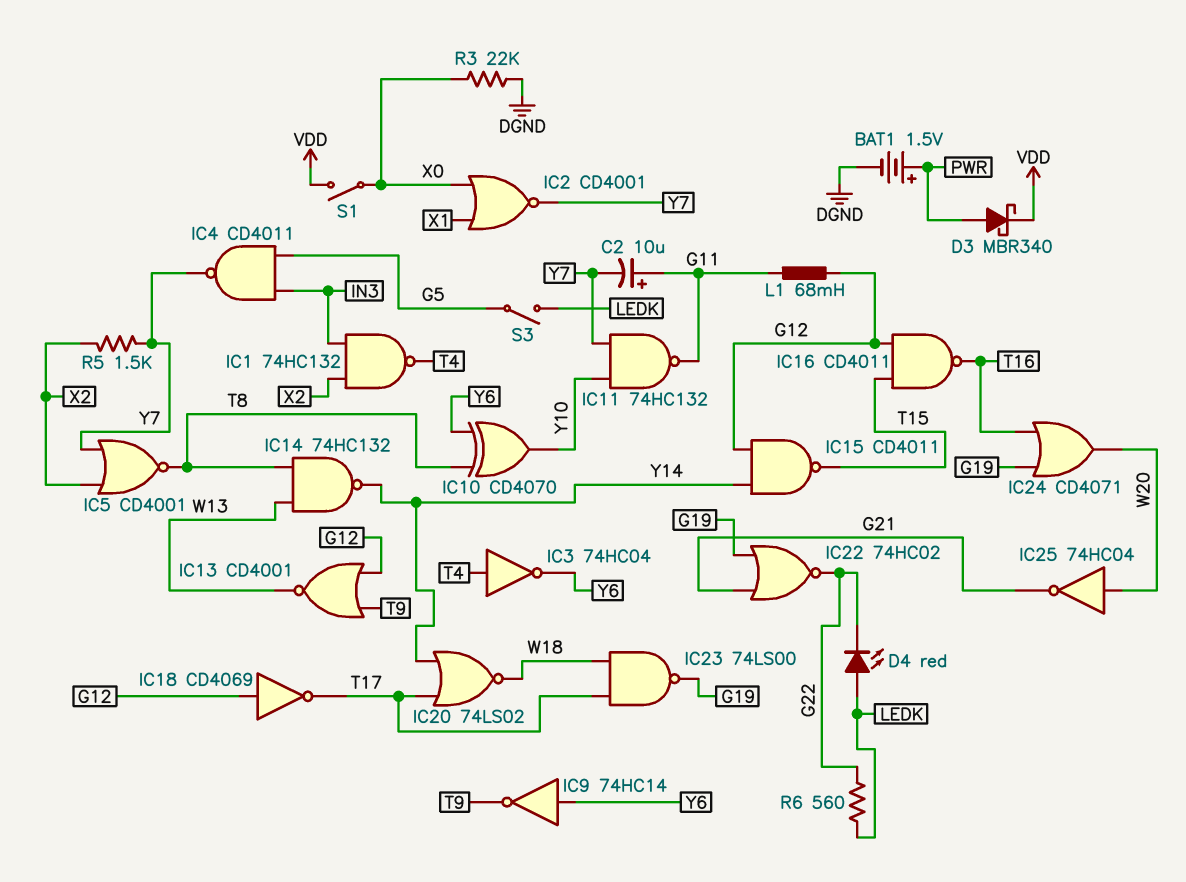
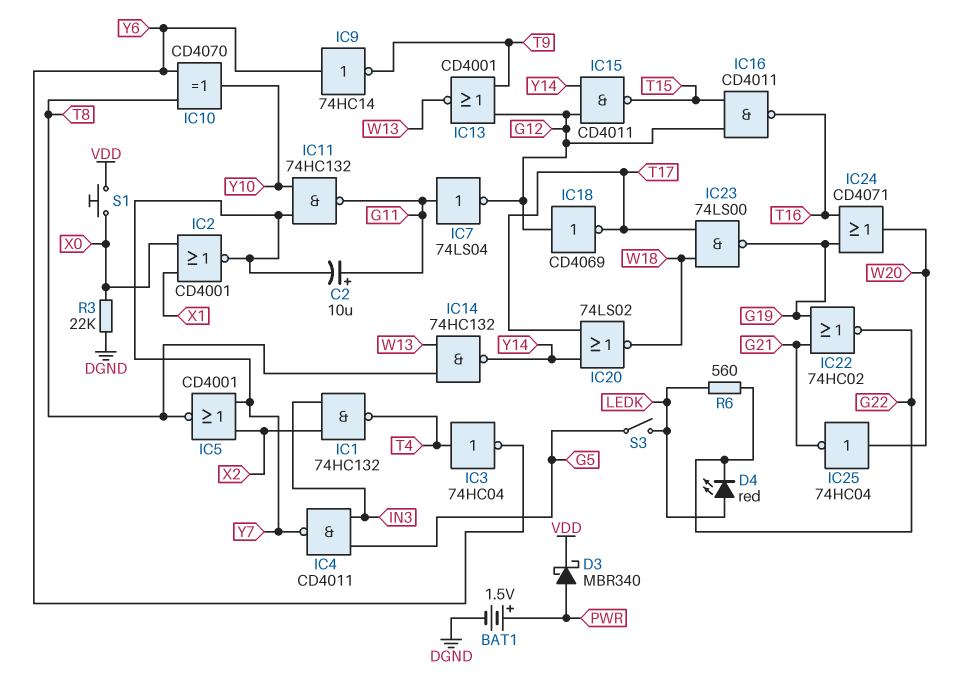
IC7: none -> NOT 74LS04 (in G11, out G12)
L1: 68mH (G11, G12) -> none
R5: 1.5k (X2, Y7) -> none
S1: switch (VDD, X0) -> button (VDD, X0)

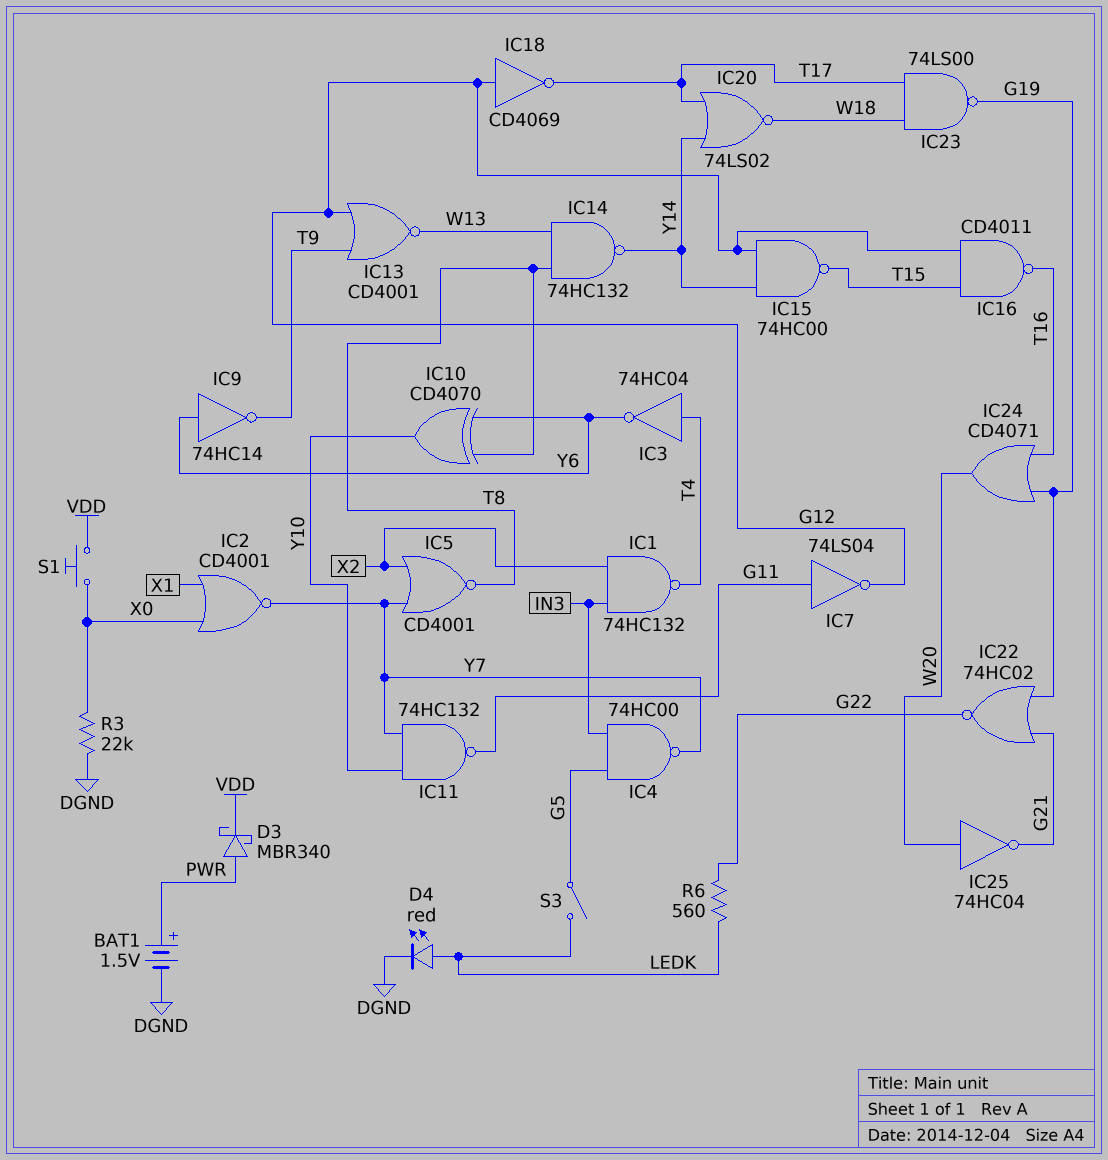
C2: 10uF (plus G11, minus Y7) -> none
D4: LED red (A LEDK, K G22) -> LED red (A LEDK, K DGND)
IC4: NAND CD4011 (in G5, in IN3, out Y7) -> NAND 74HC00 (in G5, in IN3, out Y7)
IC15: NAND CD4011 (in G12, in Y14, out T15) -> NAND 74HC00 (in G12, in Y14, out T15)

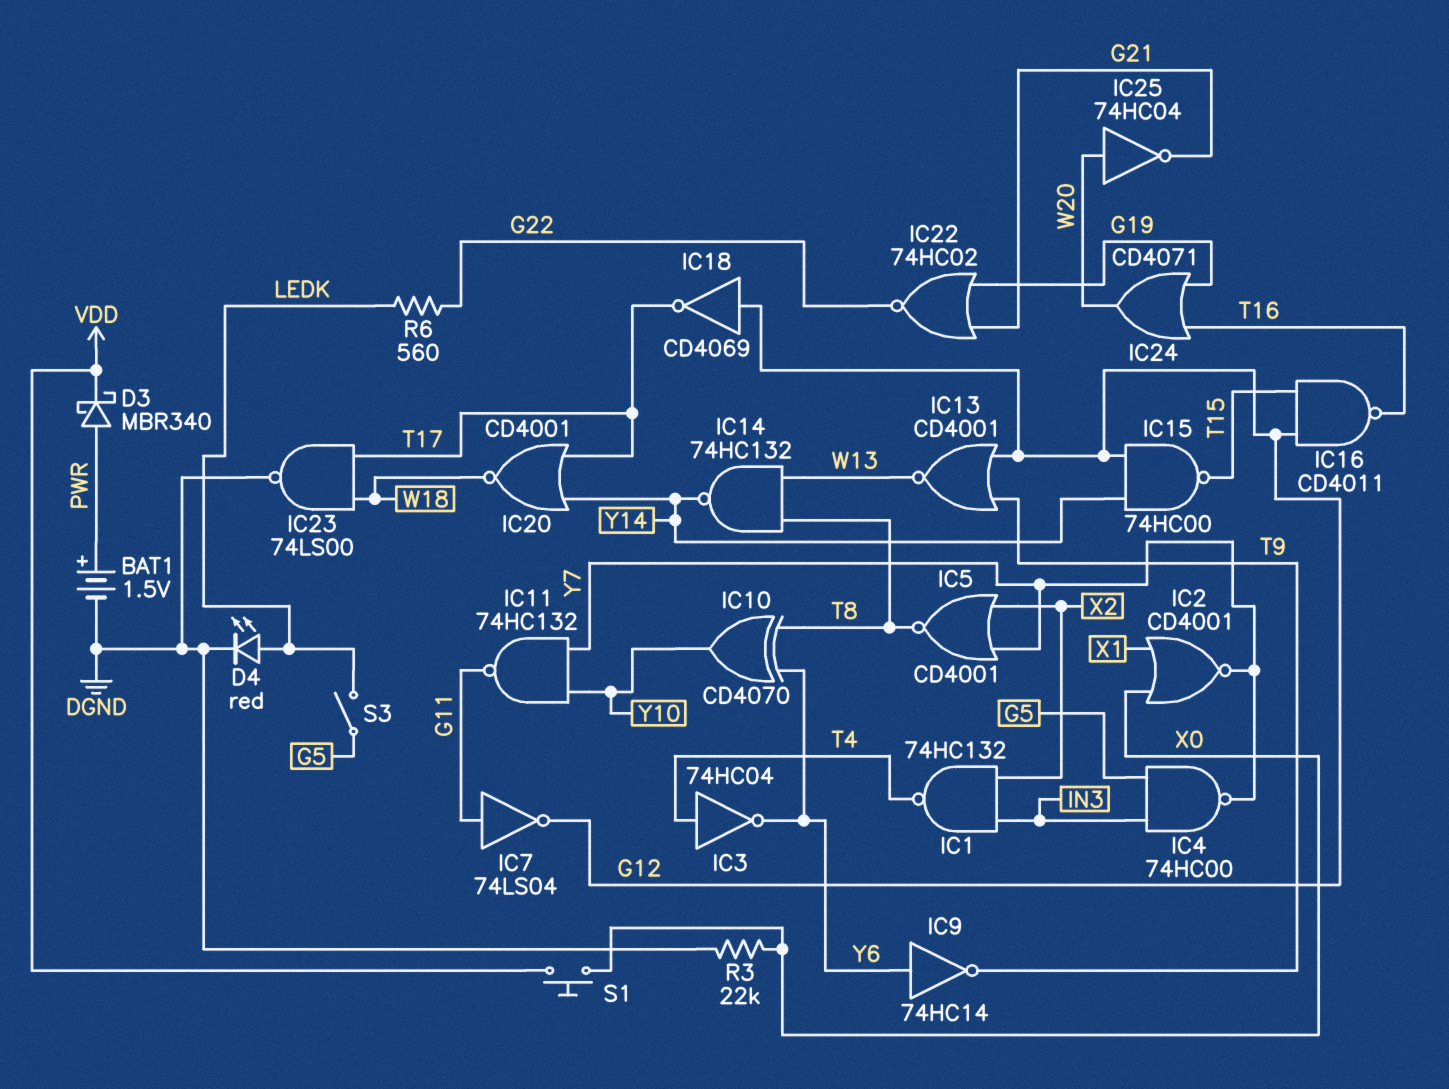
IC20: NOR 74LS02 (in T17, in Y14, out W18) -> NOR CD4001 (in T17, in Y14, out W18)
IC23: NAND 74LS00 (in T17, in W18, out G19) -> NAND 74LS00 (in T17, in W18, out DGND)

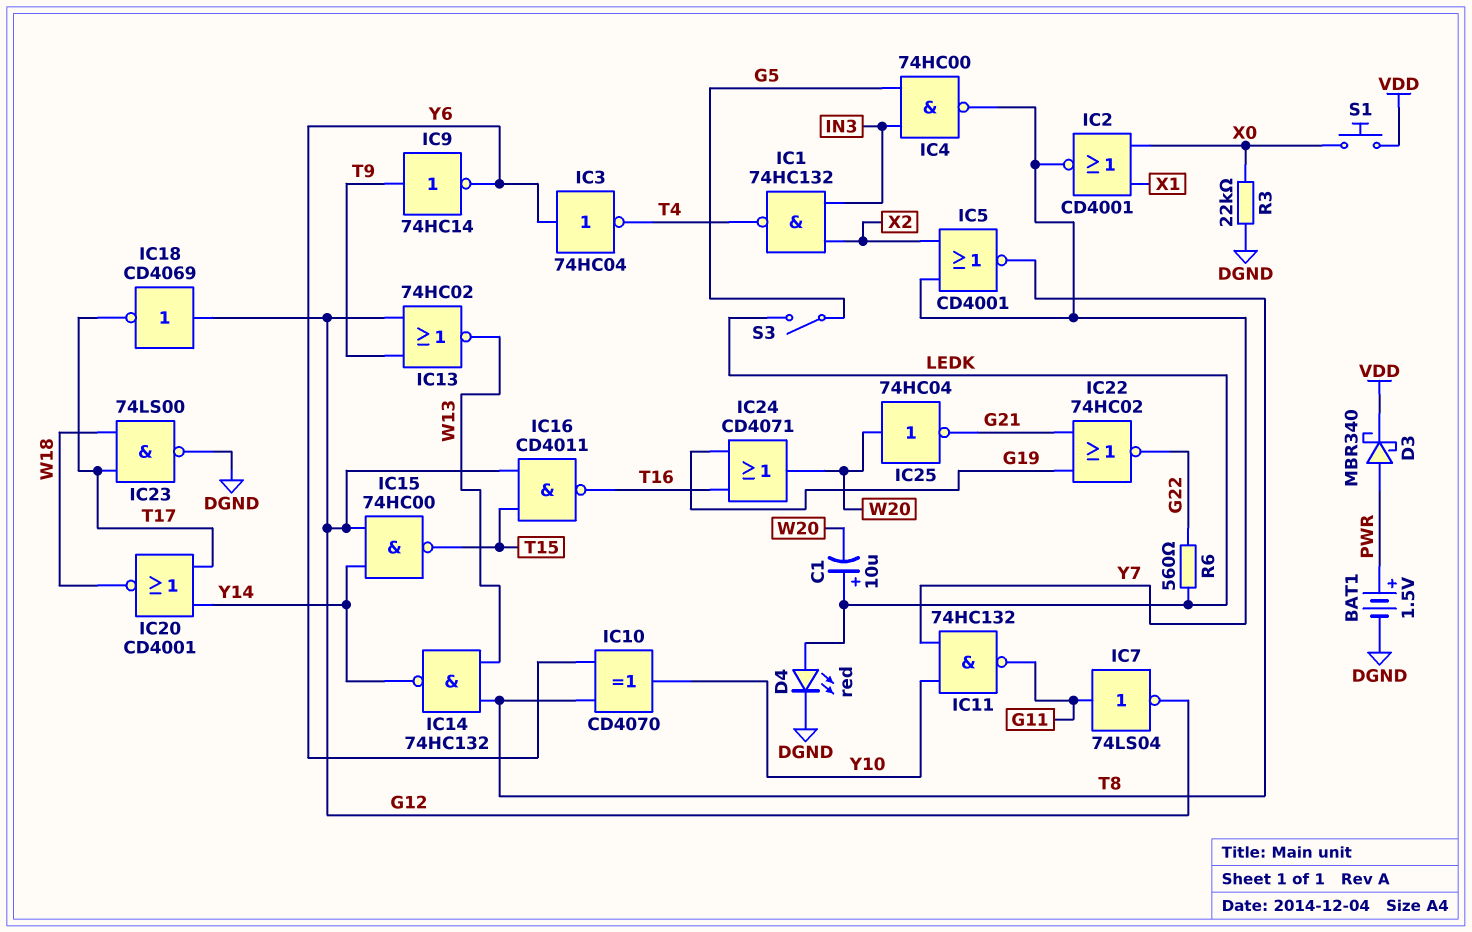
C1: none -> 10uF (plus LEDK, minus W20)
IC3: NOT 74HC04 (in T4, out Y6) -> NOT 74HC04 (in Y6, out T4)
IC9: NOT 74HC14 (in Y6, out T9) -> NOT 74HC14 (in T9, out Y6)
IC13: NOR CD4001 (in G12, in T9, out W13) -> NOR 74HC02 (in G12, in T9, out W13)

